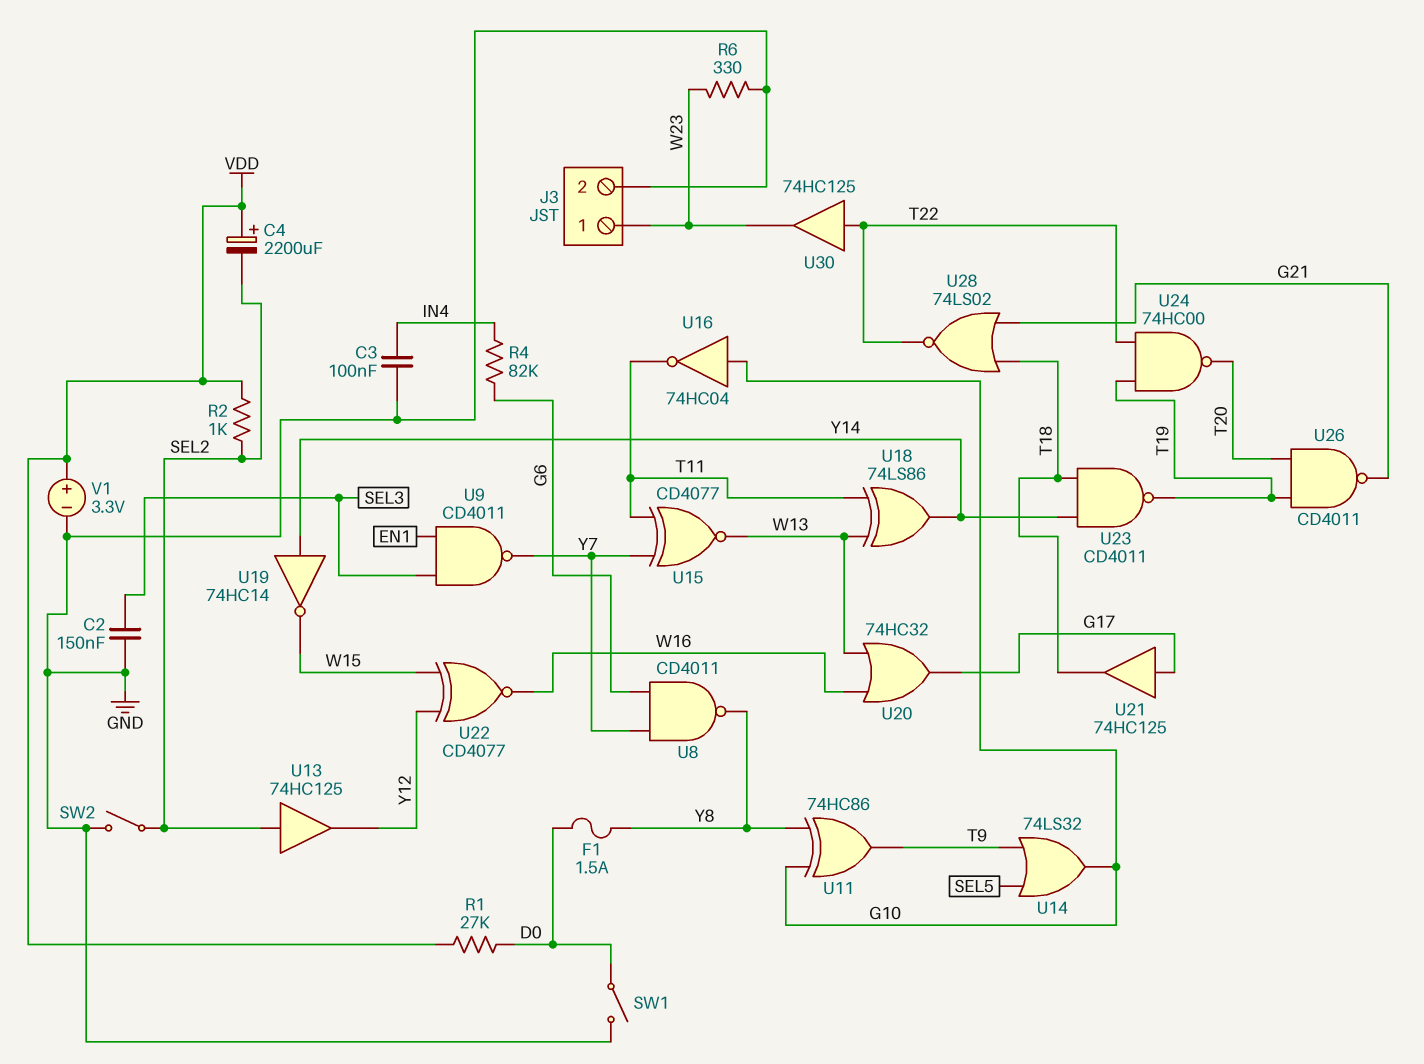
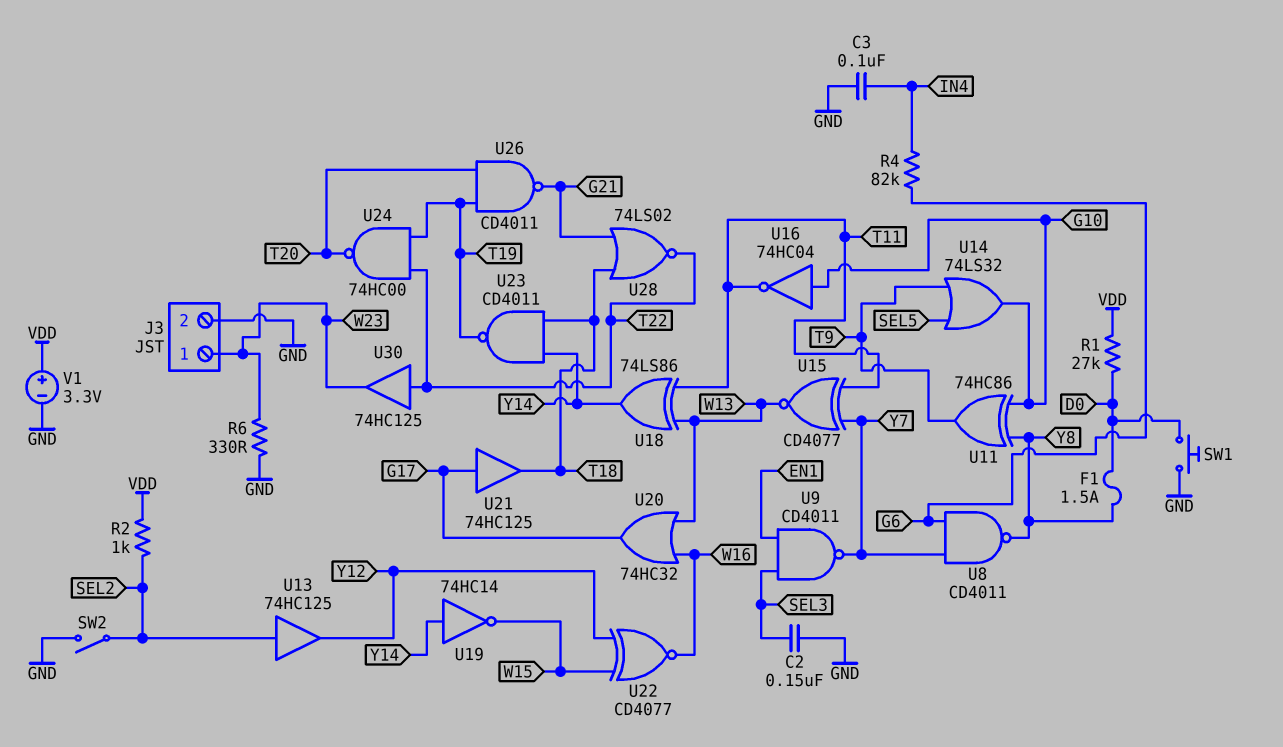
C4: 2200uF (plus VDD, minus SEL2) -> none
SW1: switch (D0, GND) -> button (D0, GND)

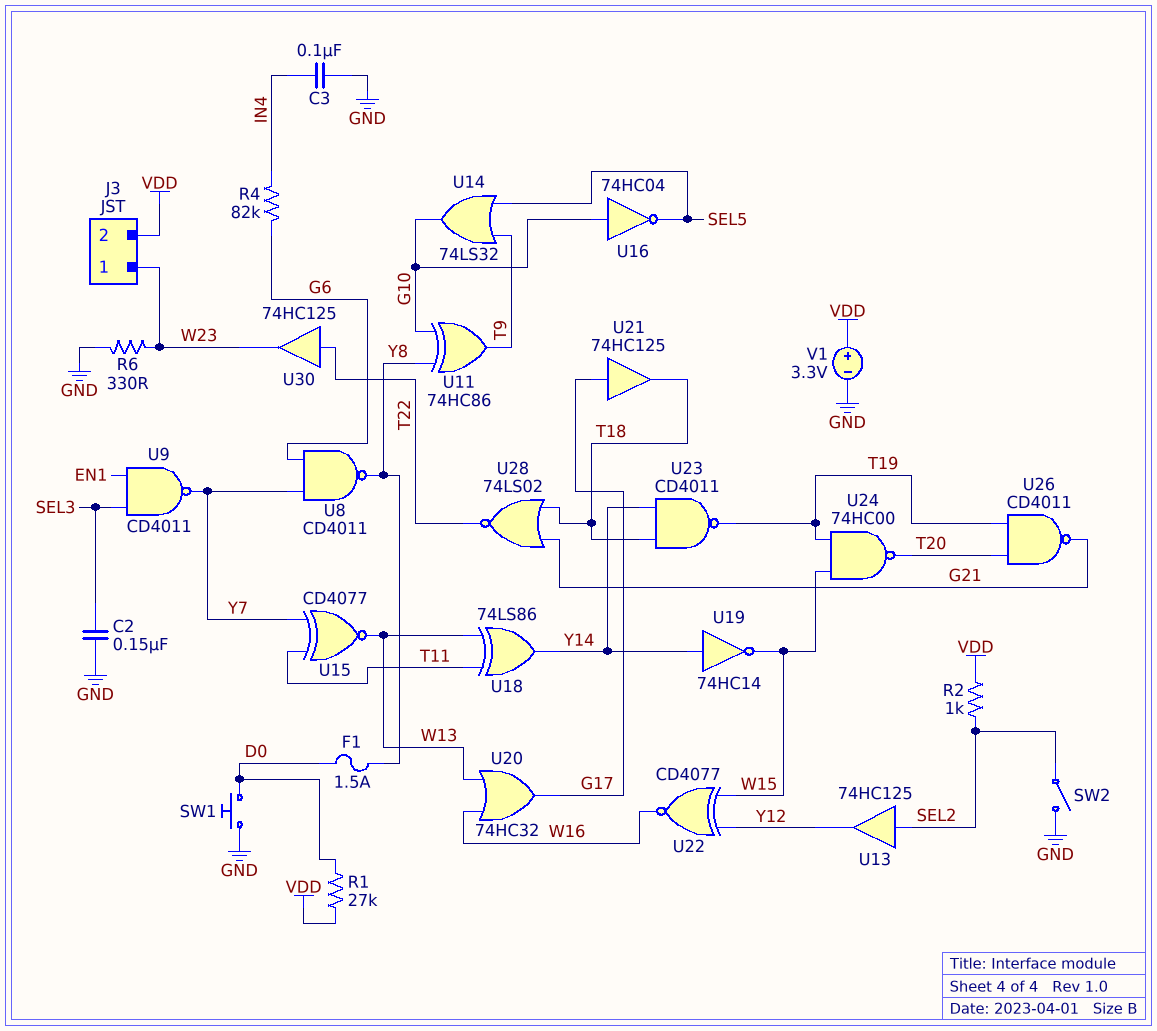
J3 pin 2: GND -> VDD
U16: NOT 74HC04 (in G10, out T11) -> NOT 74HC04 (in G10, out SEL5)
U24: NAND 74HC00 (in T19, in T22, out T20) -> NAND 74HC00 (in T19, in W15, out T20)

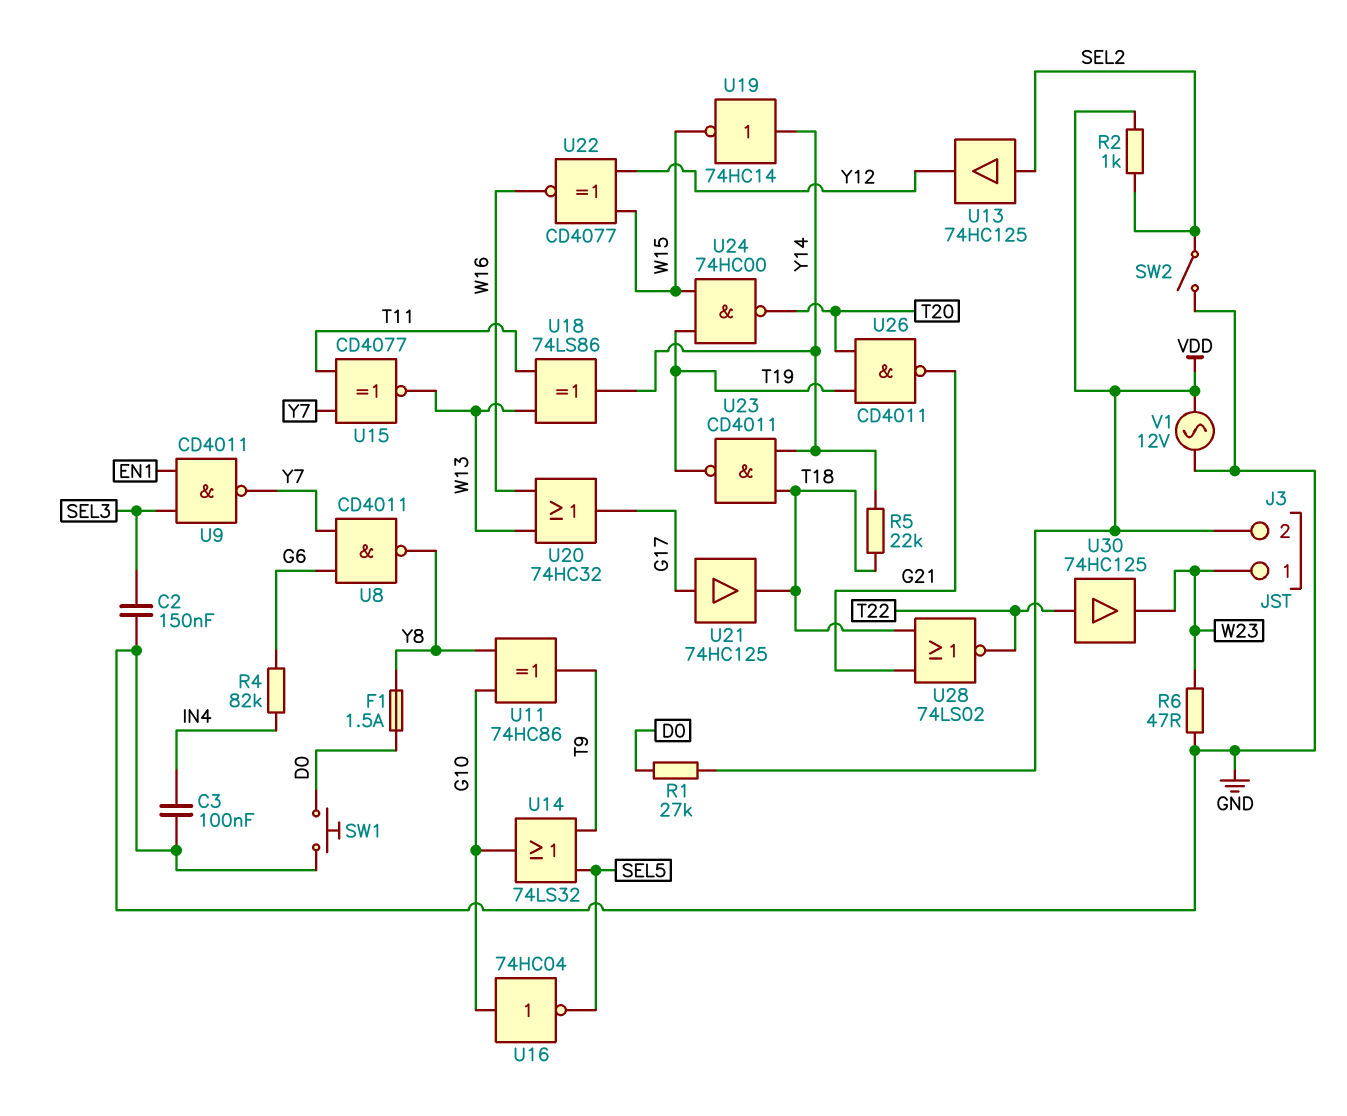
R5: none -> 22k (T18, Y14)
R6: 330 (GND, W23) -> 47 (GND, W23)
V1: 3.3V (plus VDD, minus GND) -> AC 12V (GND, VDD)

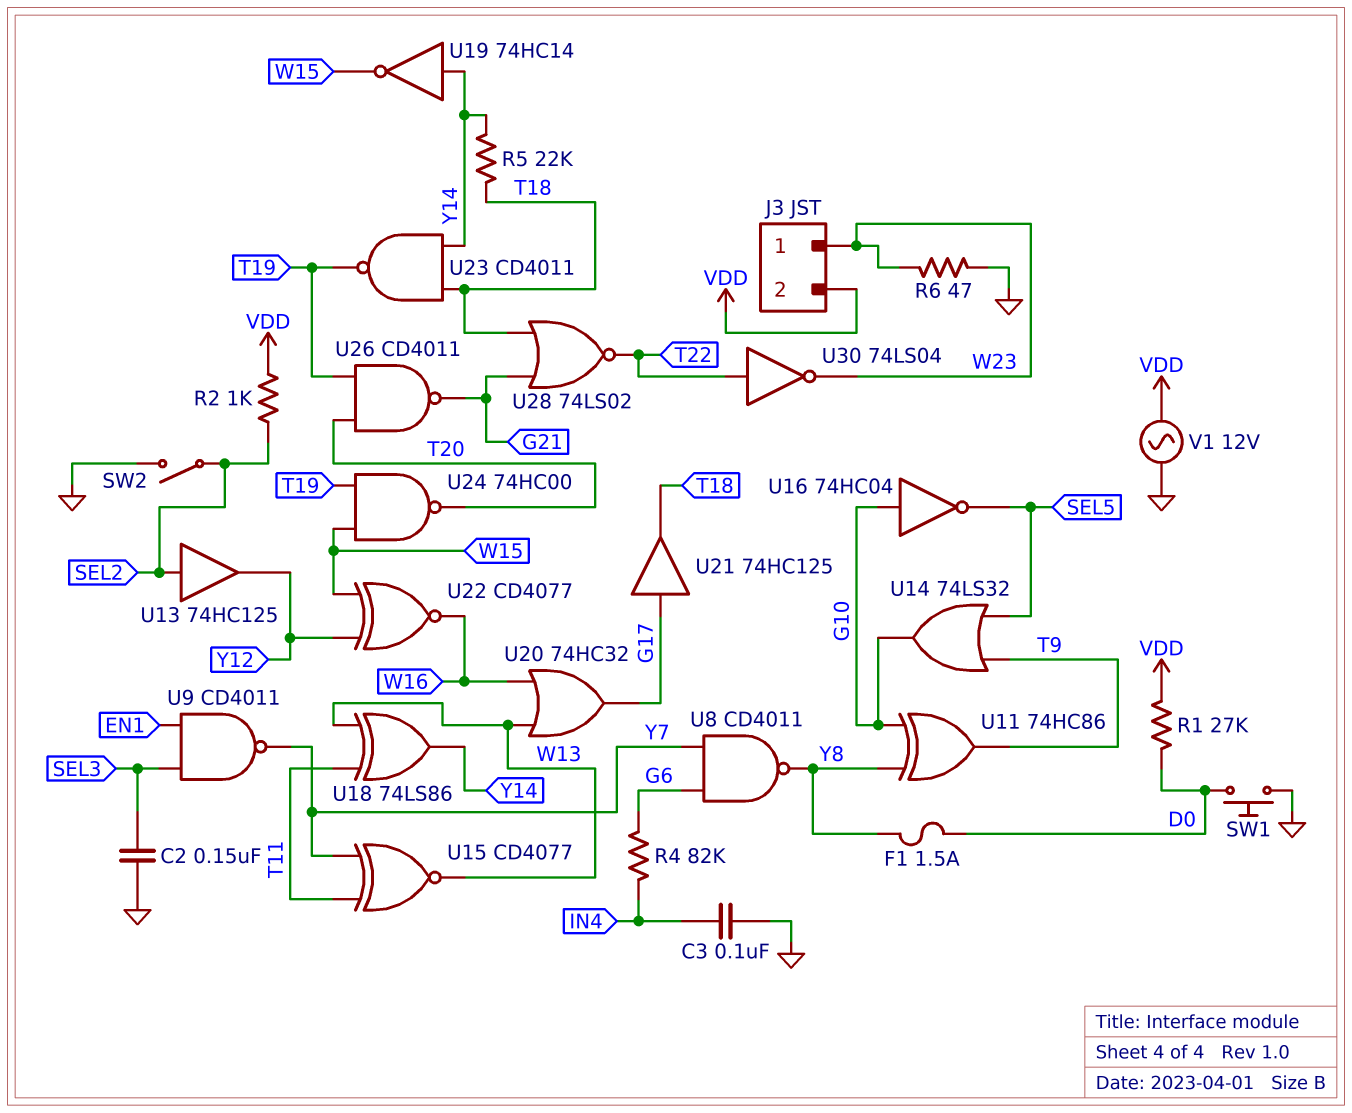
U30: buffer 74HC125 (in T22, out W23) -> NOT 74LS04 (in T22, out W23)

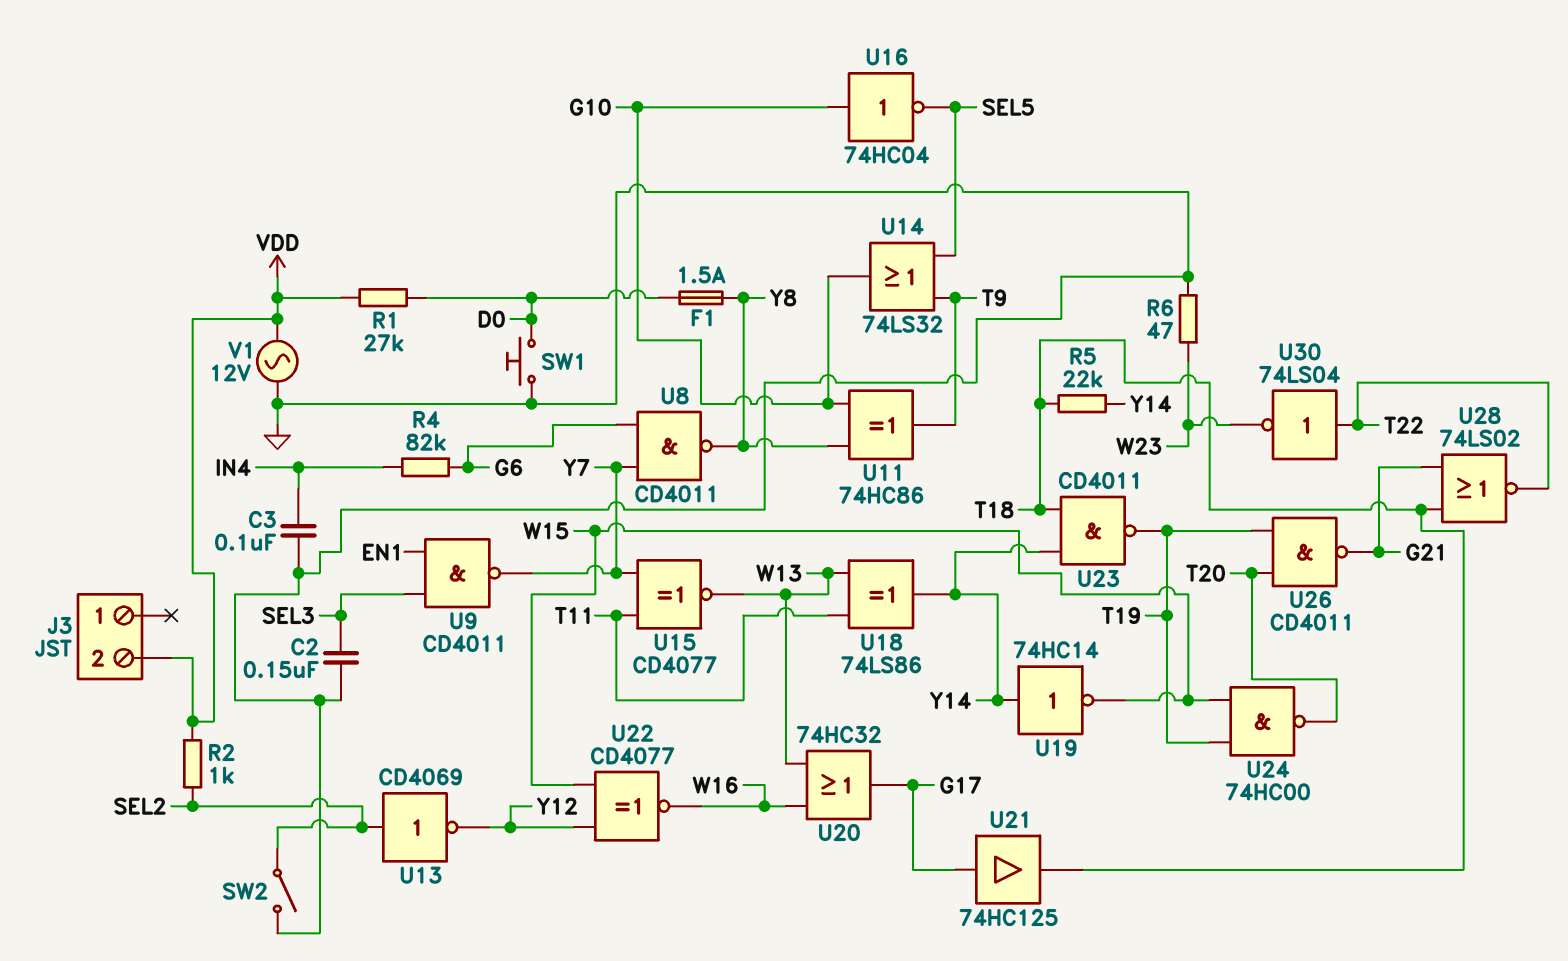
J3 pin 1: W23 -> none
U13: buffer 74HC125 (in SEL2, out Y12) -> NOT CD4069 (in SEL2, out Y12)

